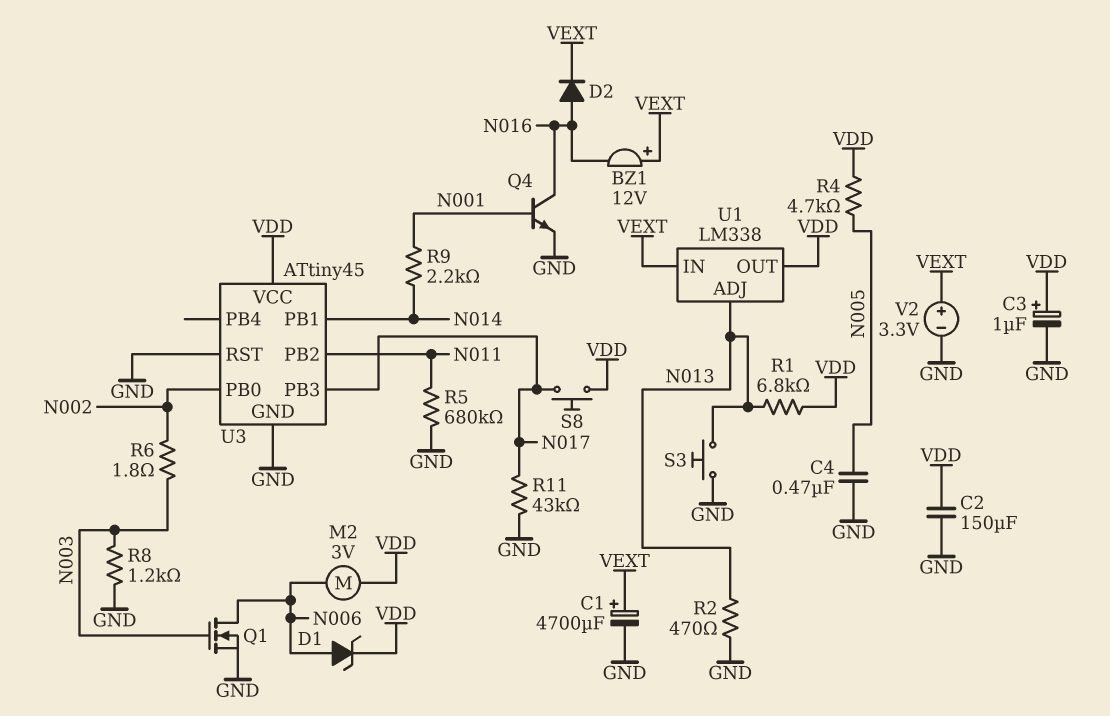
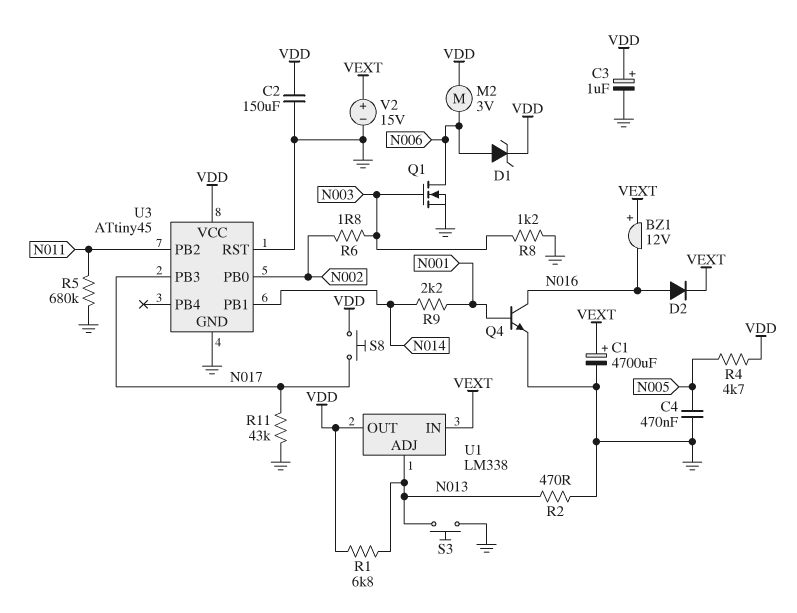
V2: 3.3V (plus VEXT, minus GND) -> 15V (plus VEXT, minus GND)

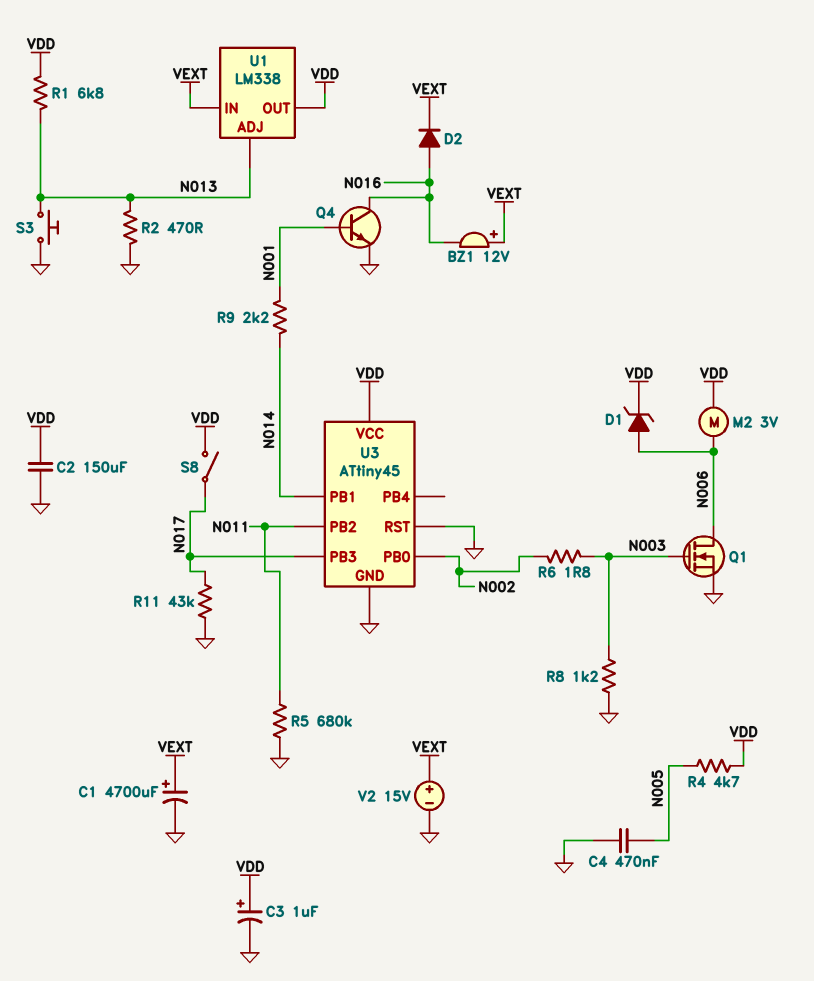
S8: button (N017, VDD) -> switch (N017, VDD)

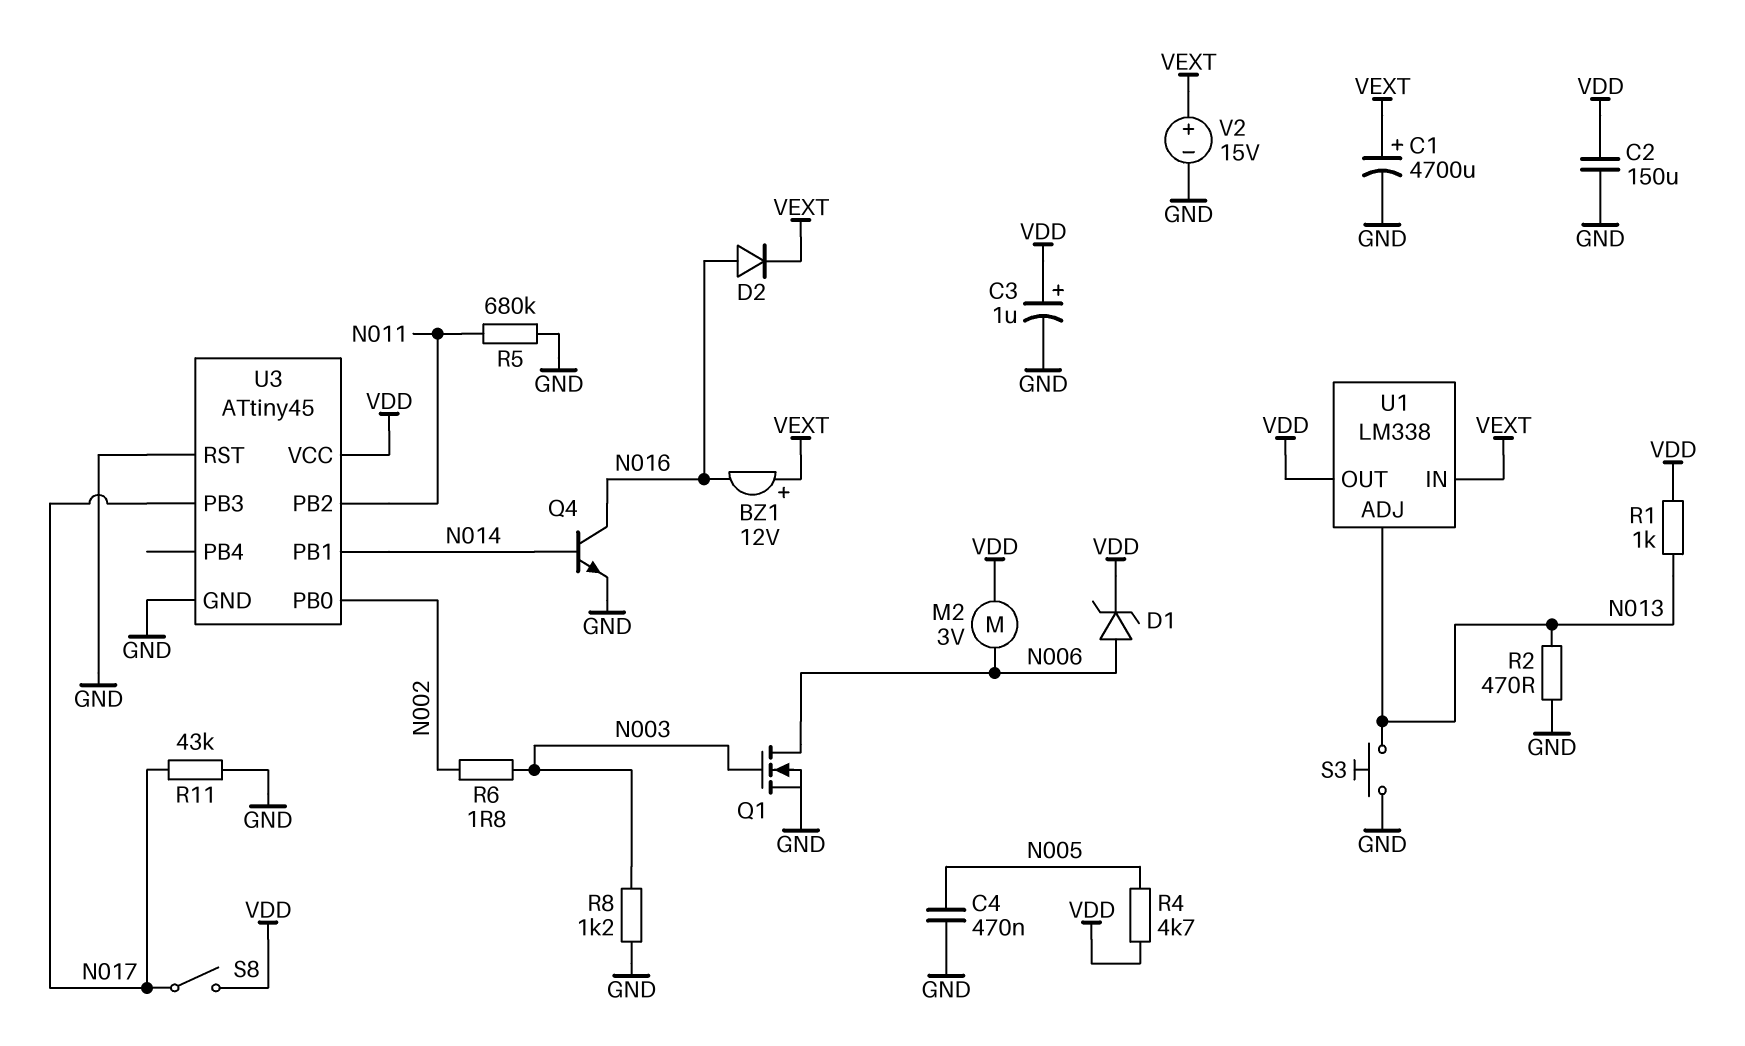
Q4: NPN (B N001, C N016, E GND) -> NPN (B N014, C N016, E GND)
R1: 6.8k (N013, VDD) -> 1k (N013, VDD)
R9: 2.2k (N001, N014) -> none

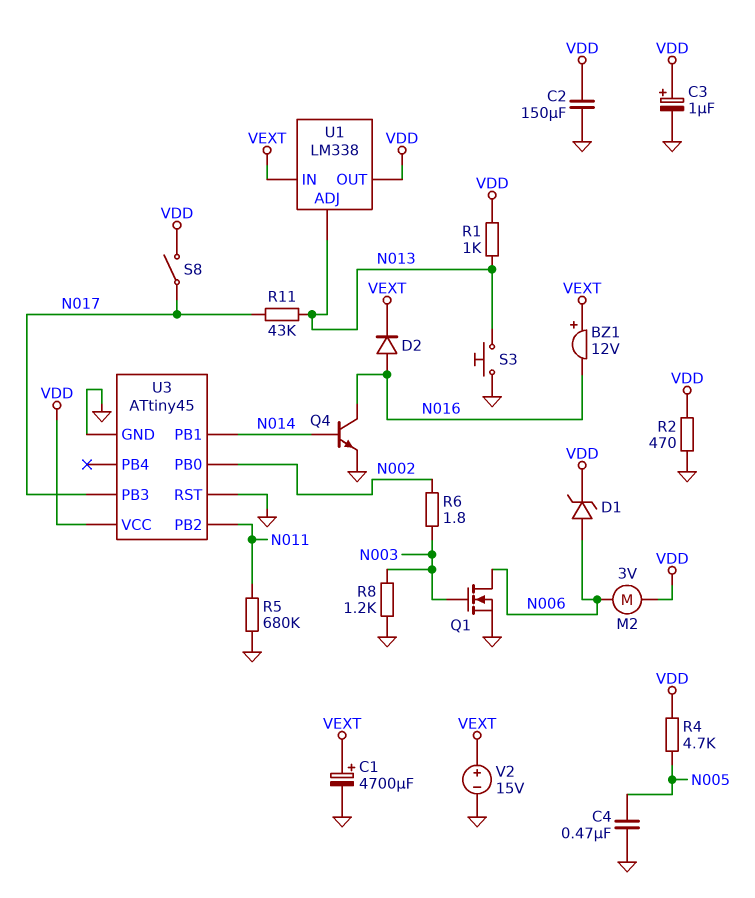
R2: 470 (GND, N013) -> 470 (GND, VDD)
R11: 43k (GND, N017) -> 43k (N013, N017)

